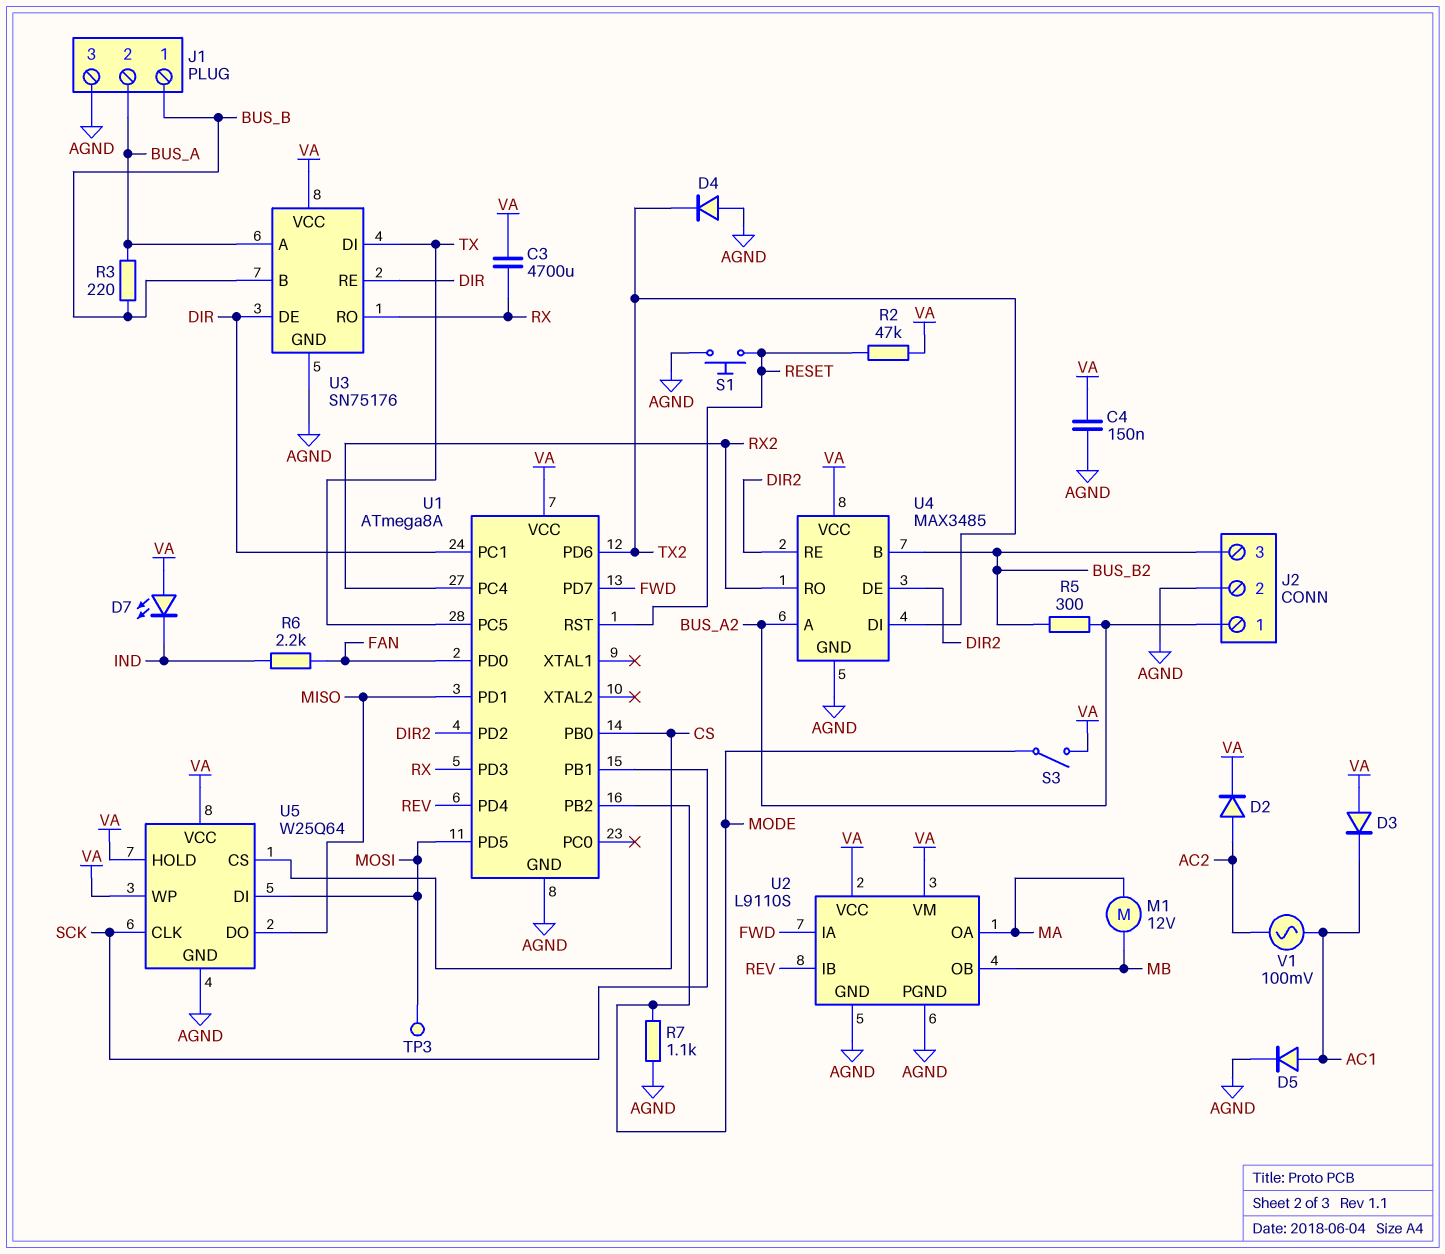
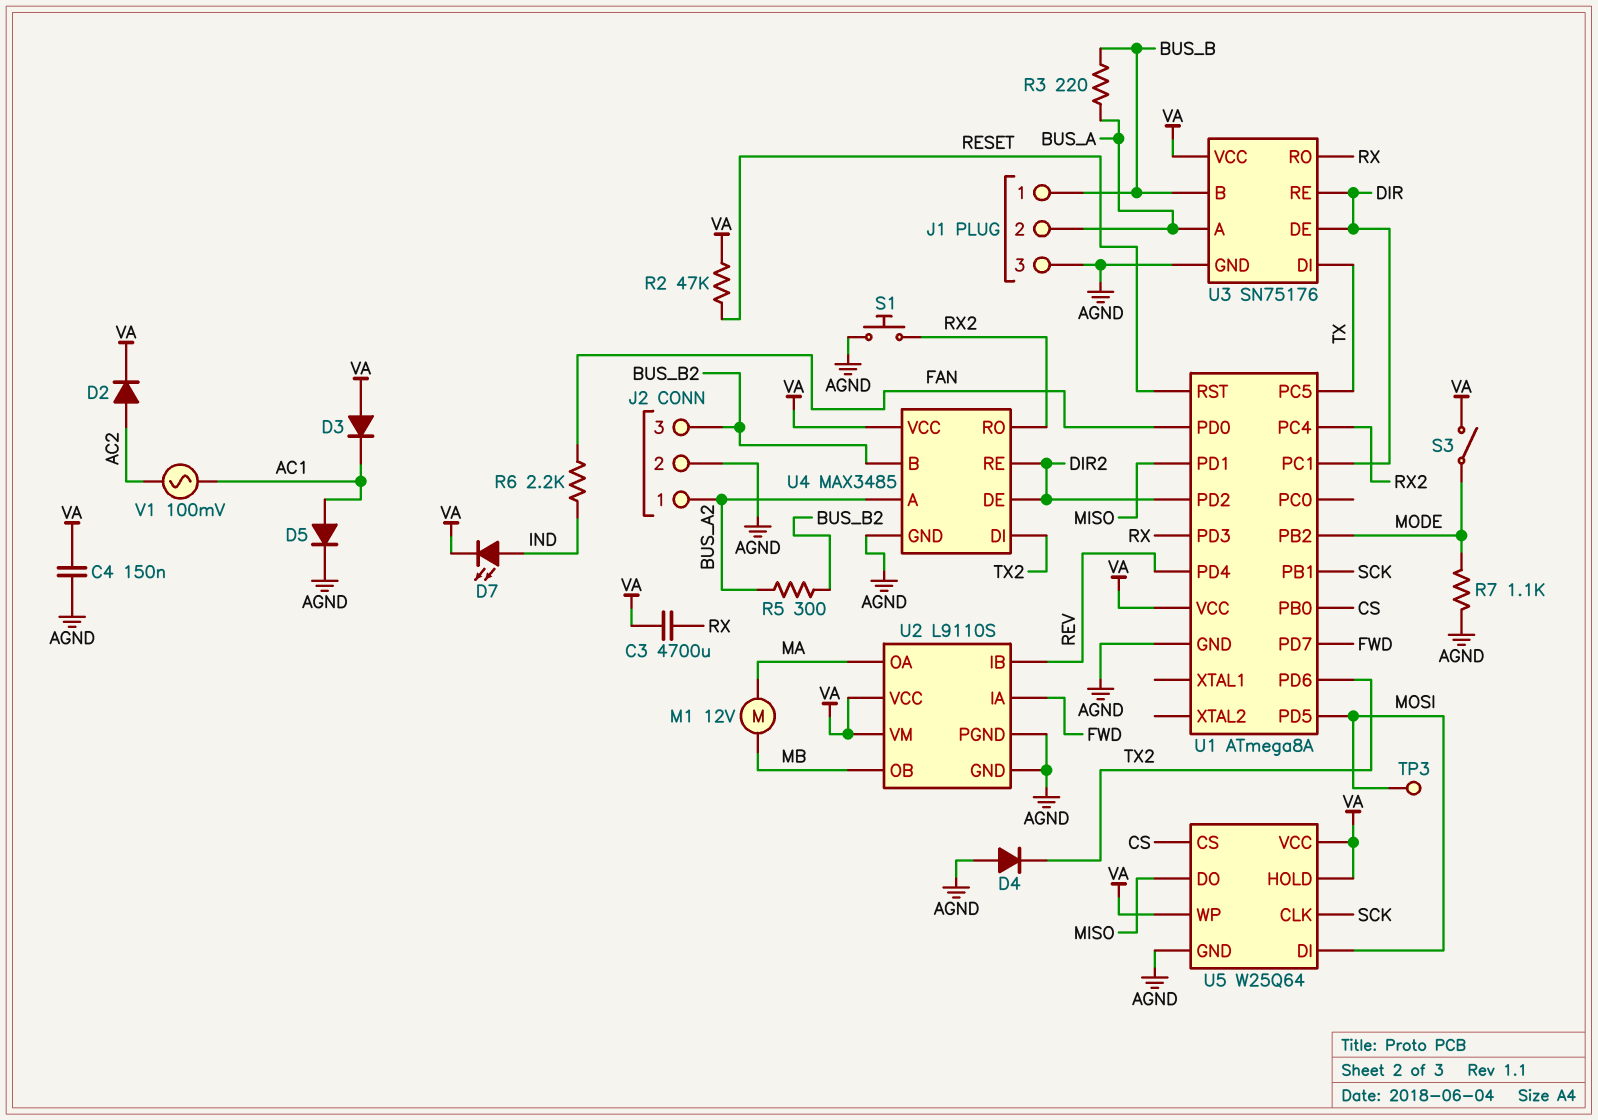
D7: LED (A VA, K IND) -> LED (A IND, K VA)
S1: button (AGND, RESET) -> button (AGND, RX2)

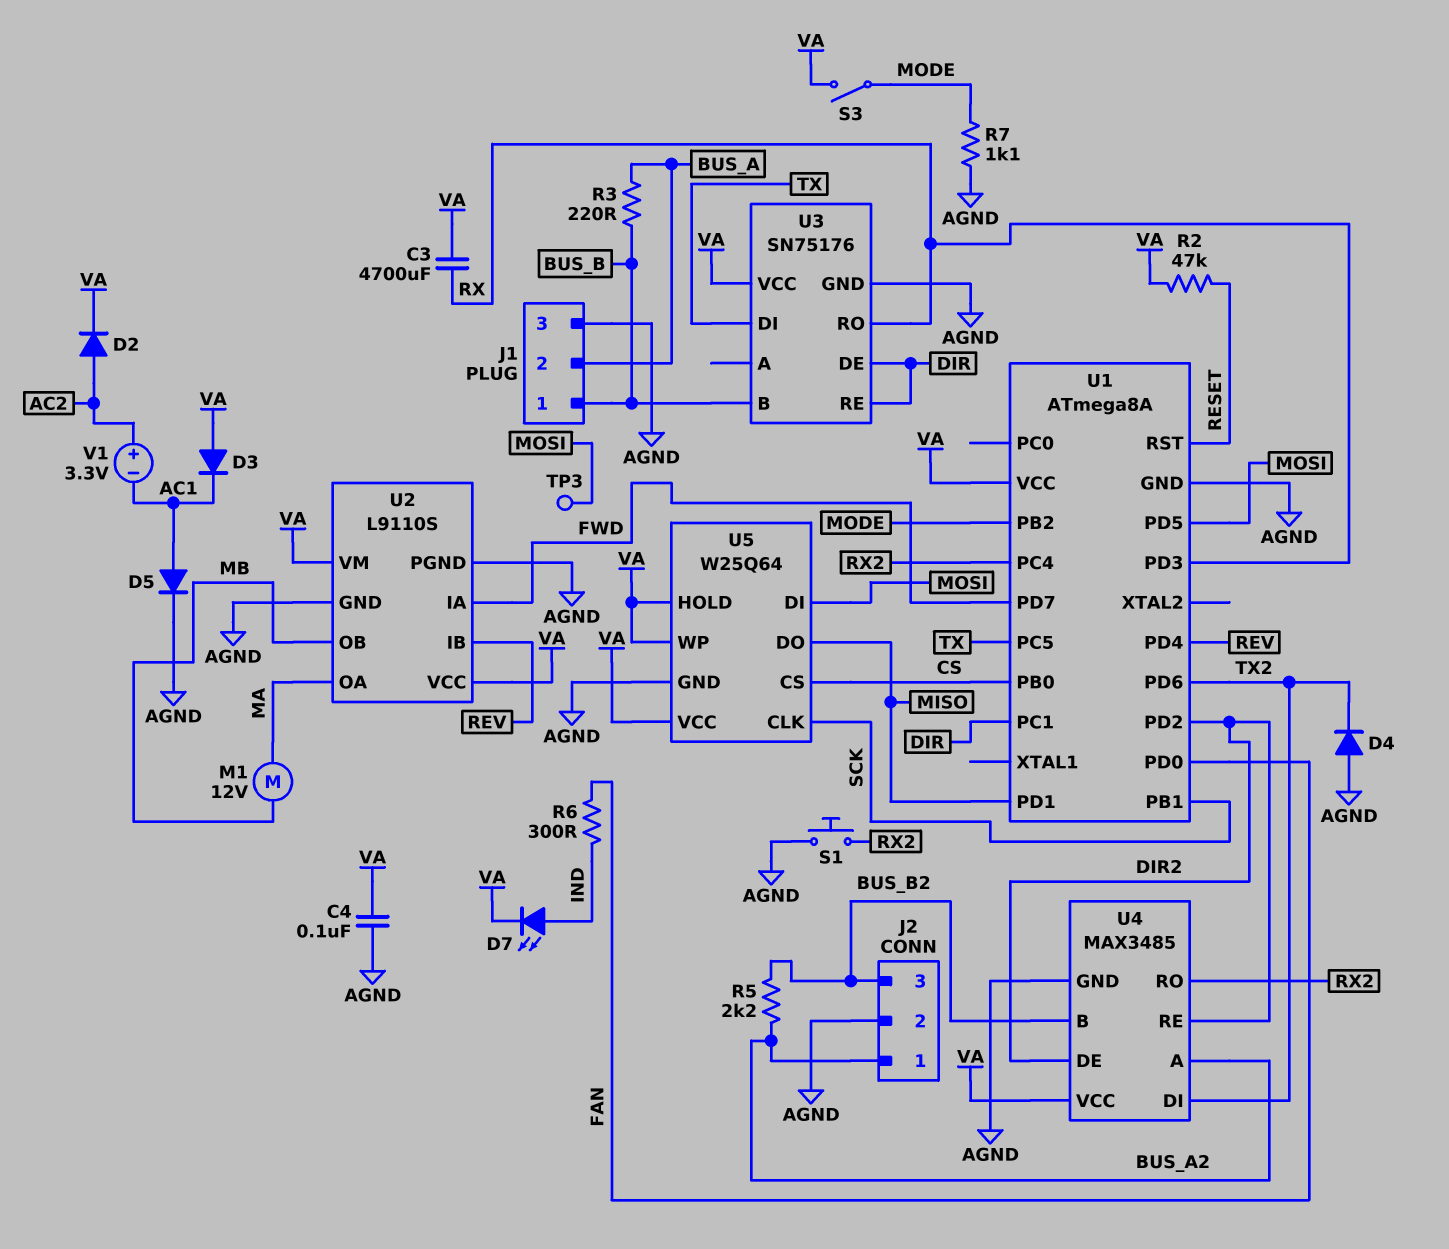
C4: 150nF (AGND, VA) -> 100nF (AGND, VA)
R5: 300 (BUS_A2, BUS_B2) -> 2.2k (BUS_A2, BUS_B2)
R6: 2.2k (FAN, IND) -> 300 (FAN, IND)
U3 pin A: BUS_A -> none
V1: AC 100mV (AC1, AC2) -> 3.3V (plus AC2, minus AC1)

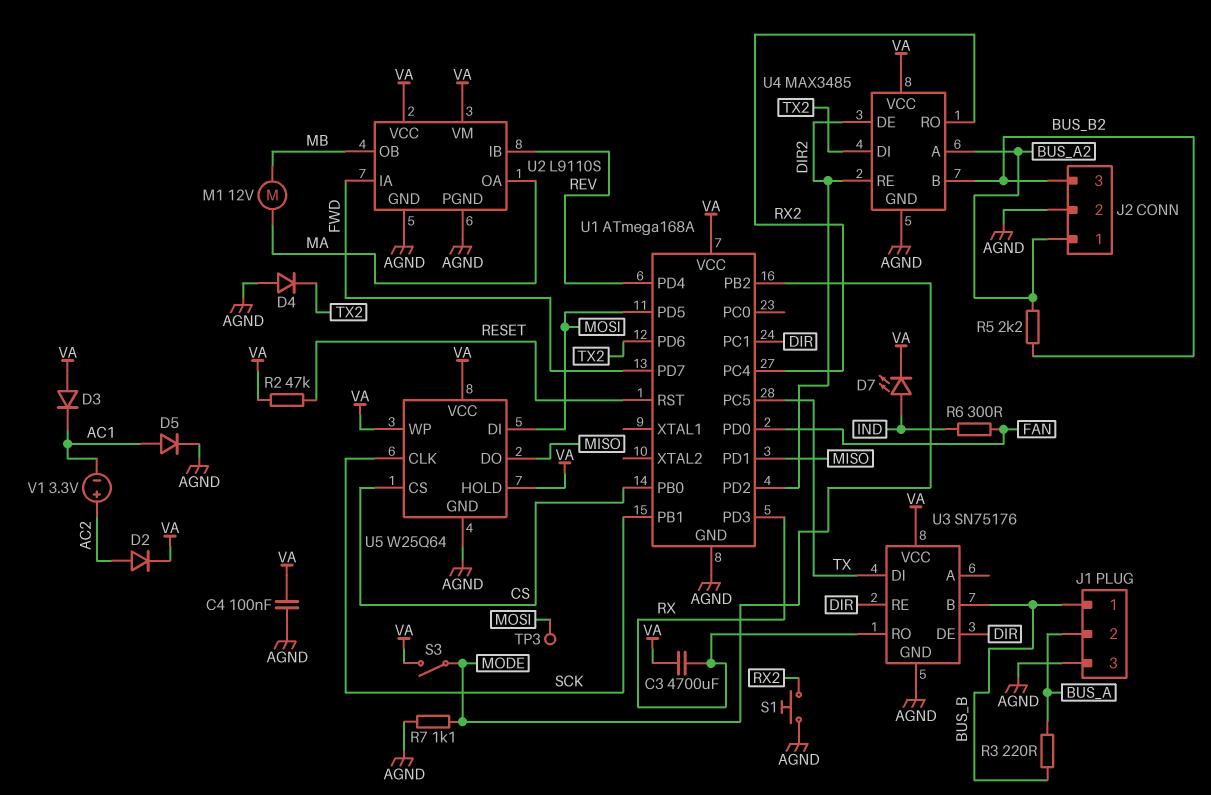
U1: ATmega8A -> ATmega168A

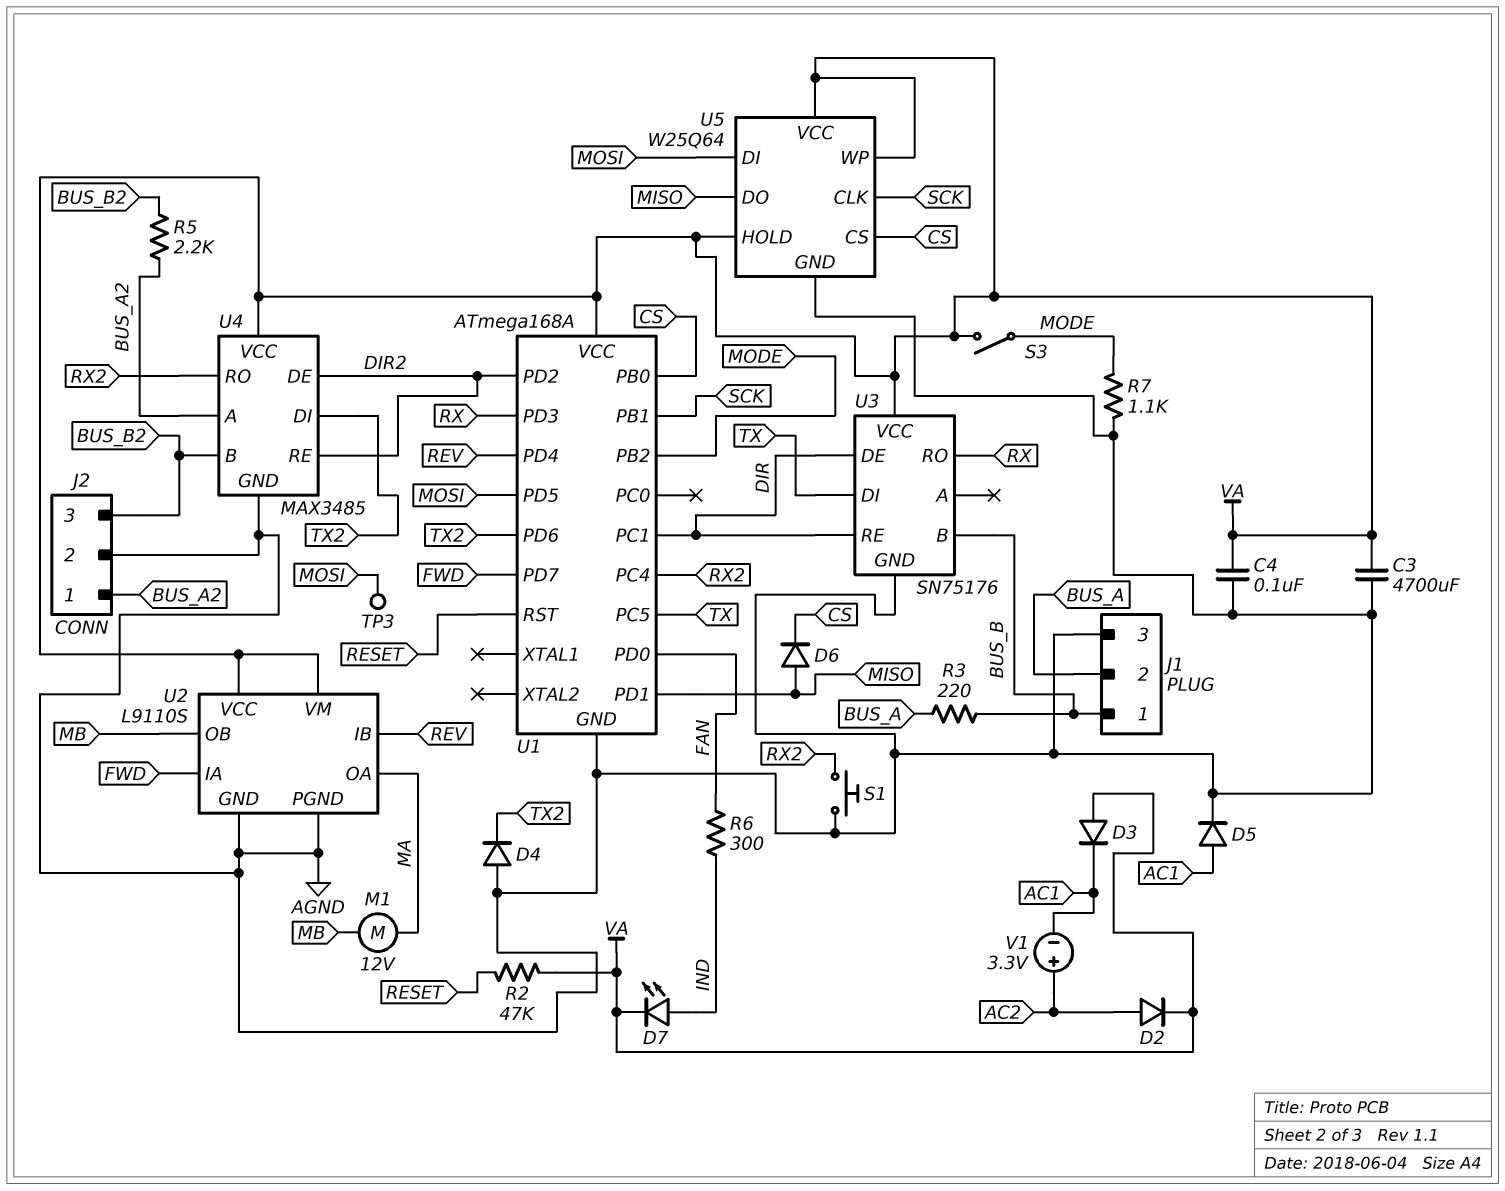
C3: 4700uF (RX, VA) -> 4700uF (AGND, VA)
D6: none -> diode (A MISO, K CS)

